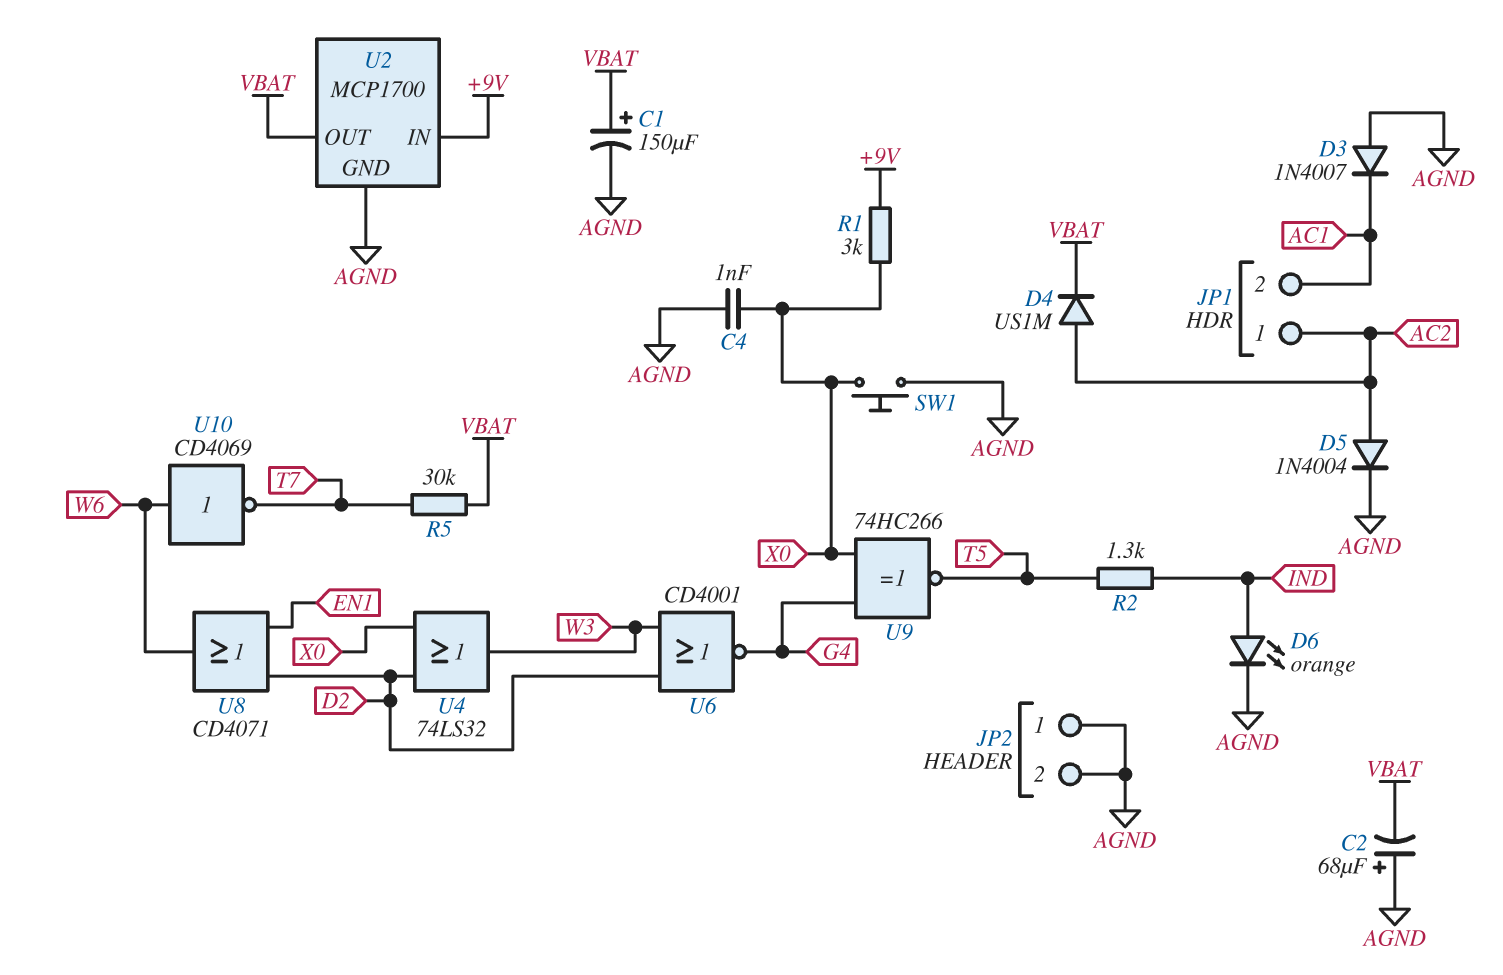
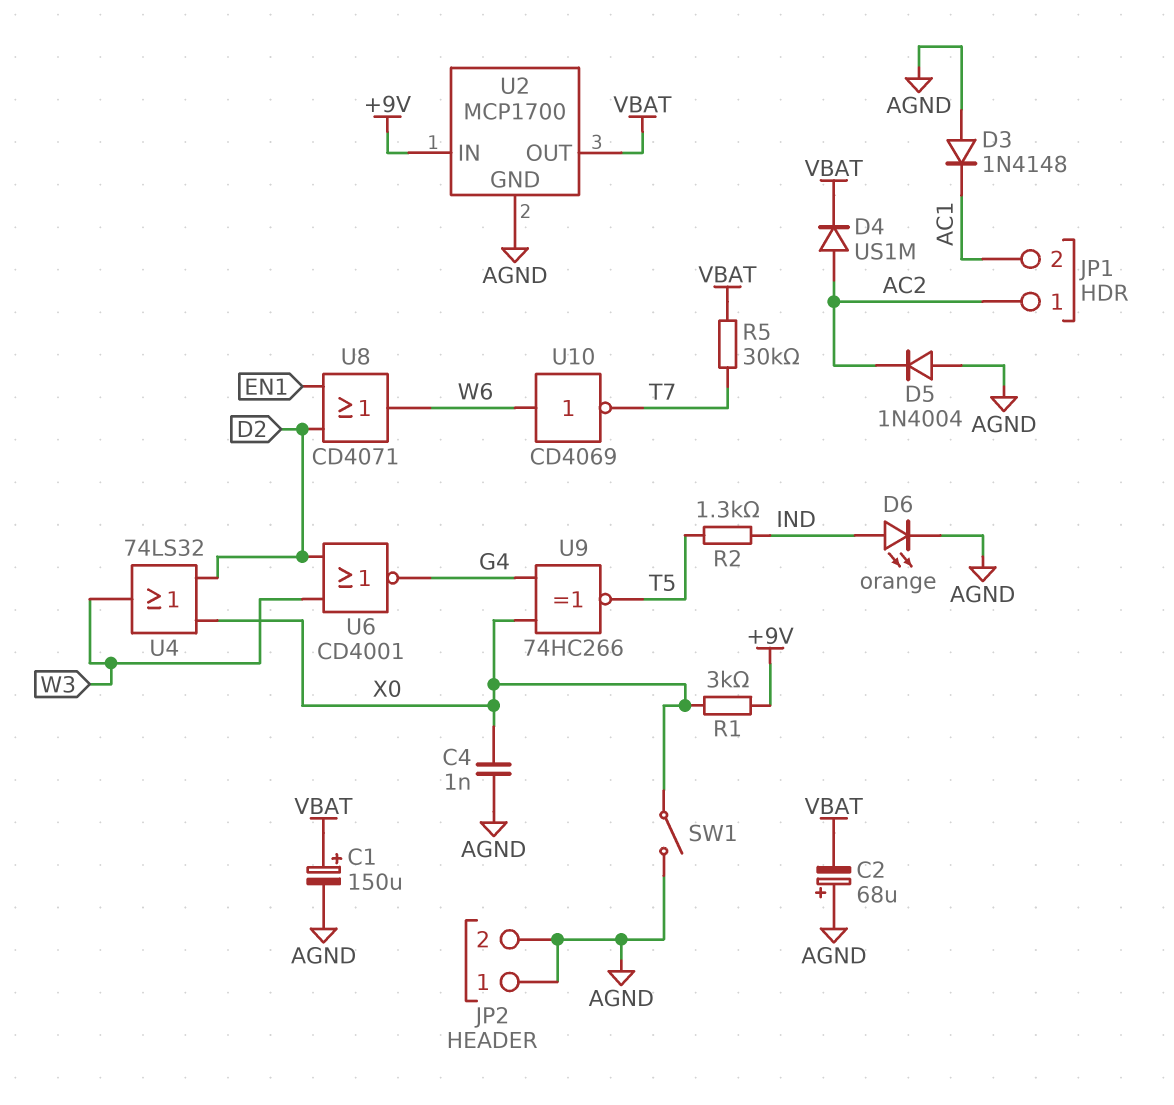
D3: diode 1N4007 (A AGND, K AC1) -> diode 1N4148 (A AGND, K AC1)
D5: diode 1N4004 (A AC2, K AGND) -> diode 1N4004 (A AGND, K AC2)
SW1: button (AGND, X0) -> switch (AGND, X0)

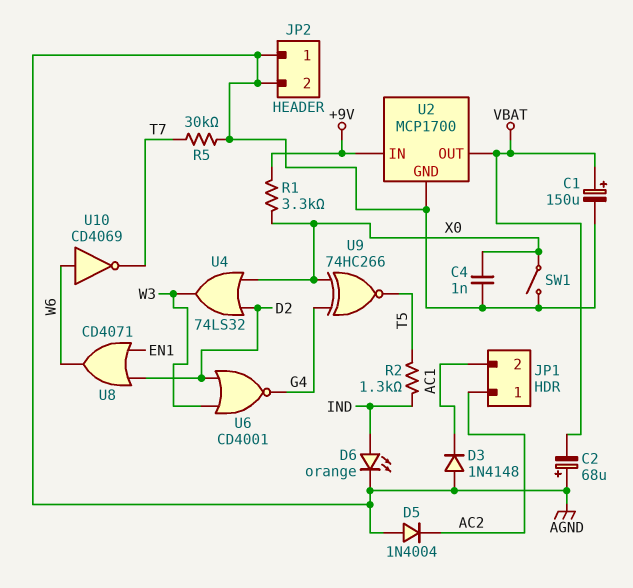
D4: diode US1M (A AC2, K VBAT) -> none
R1: 3k (+9V, X0) -> 3.3k (+9V, X0)
R5: 30k (T7, VBAT) -> 30k (AGND, T7)

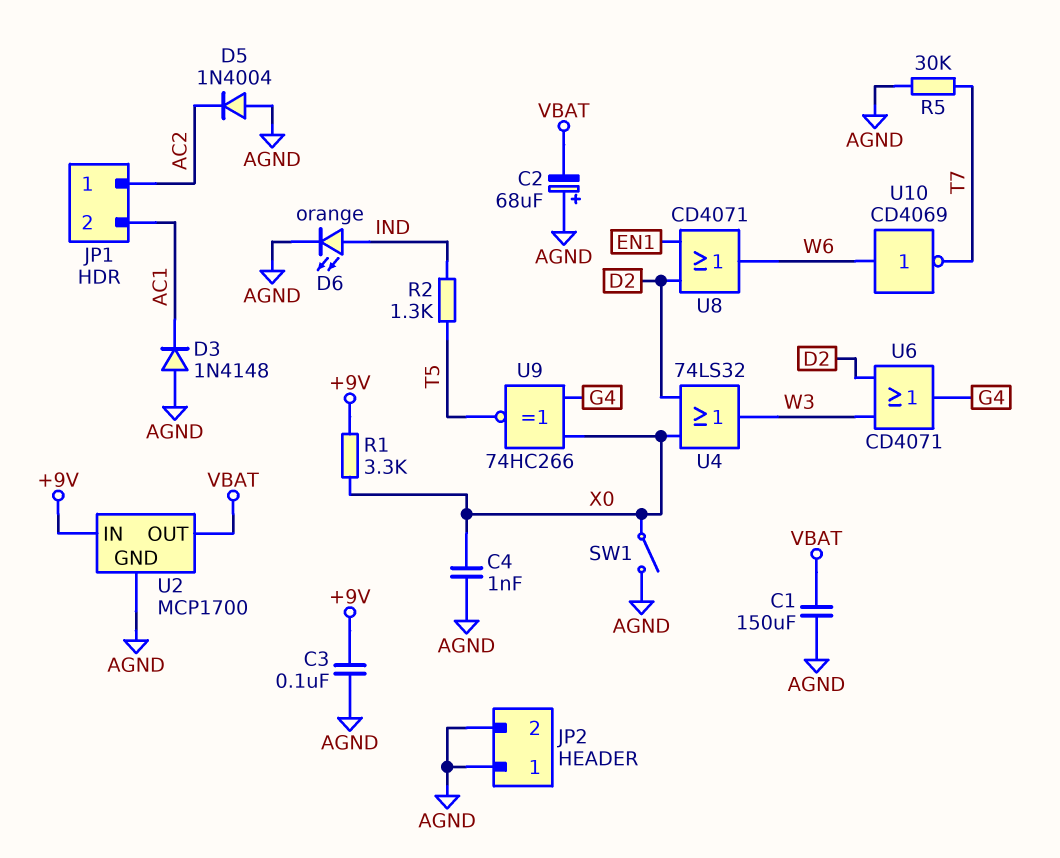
C1: 150uF (plus VBAT, minus AGND) -> 150uF (AGND, VBAT)
C3: none -> 100nF (+9V, AGND)
U6: NOR CD4001 (in D2, in W3, out G4) -> OR CD4071 (in D2, in W3, out G4)

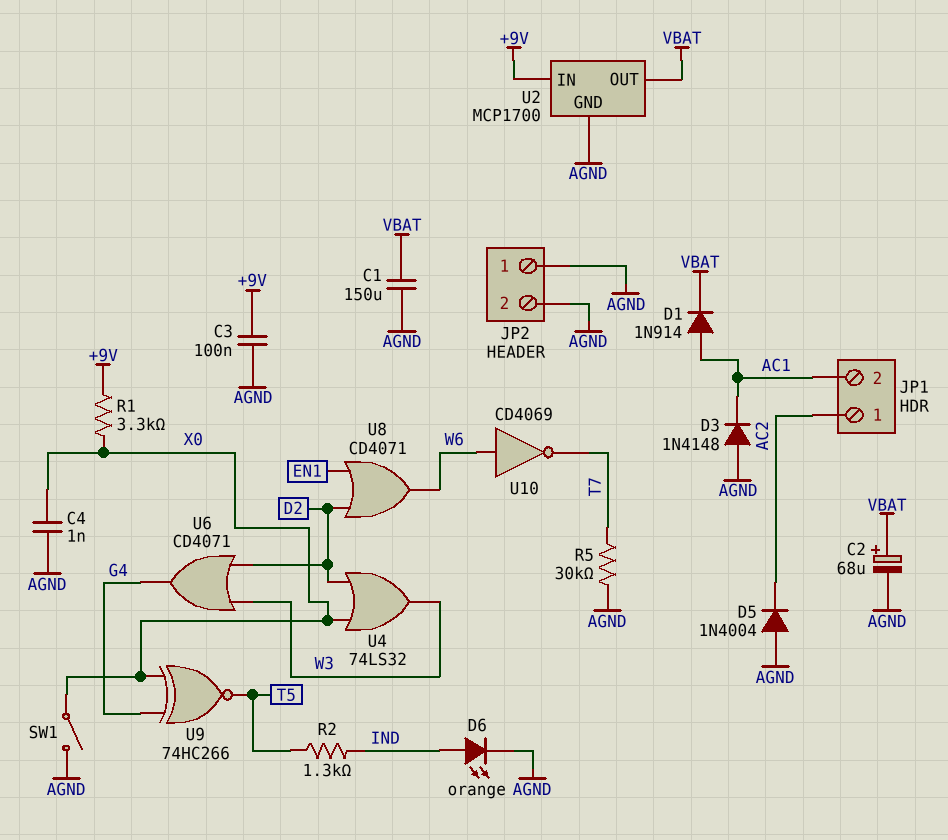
C2: 68uF (plus AGND, minus VBAT) -> 68uF (plus VBAT, minus AGND)
D1: none -> diode 1N914 (A AC1, K VBAT)

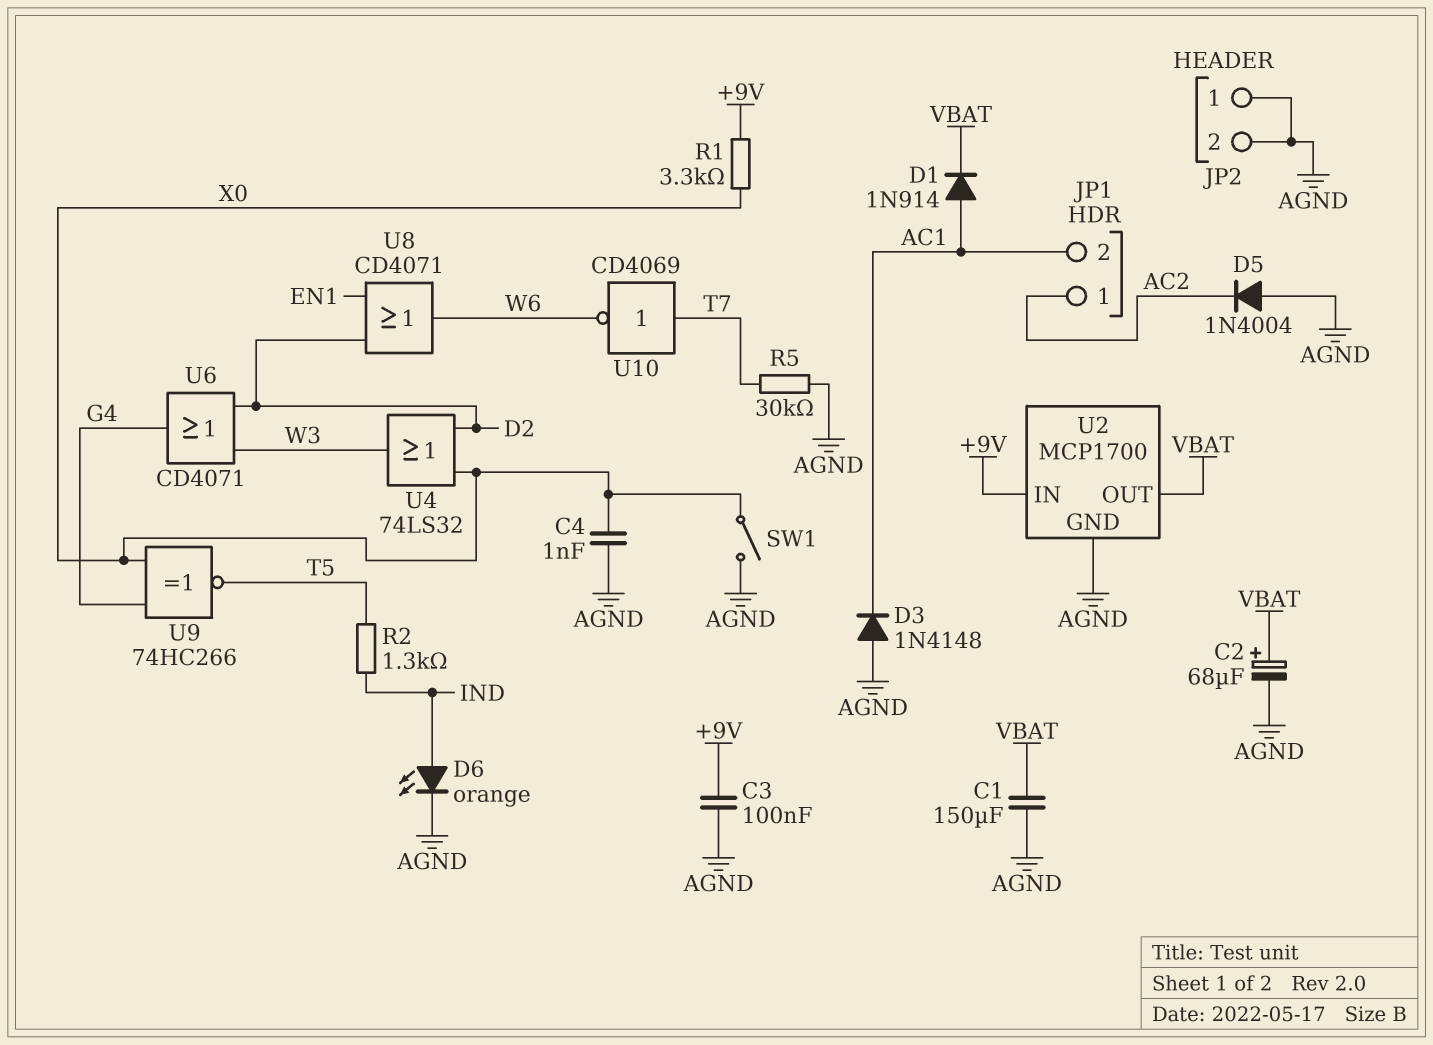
U10: NOT CD4069 (in W6, out T7) -> NOT CD4069 (in T7, out W6)

